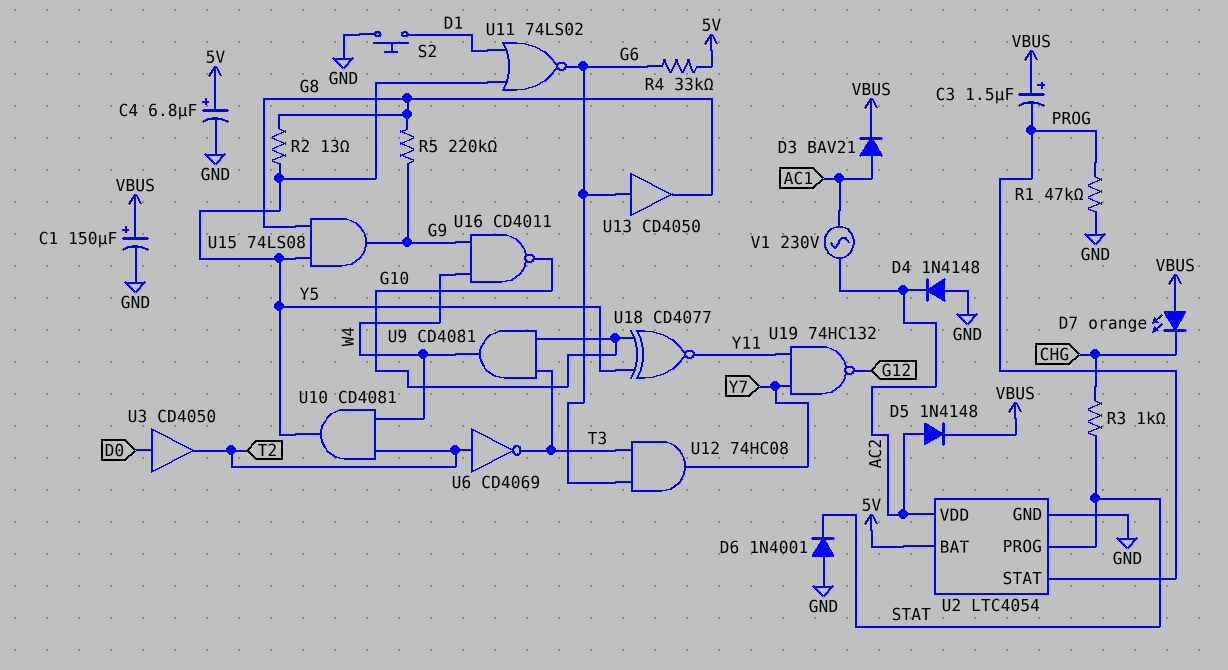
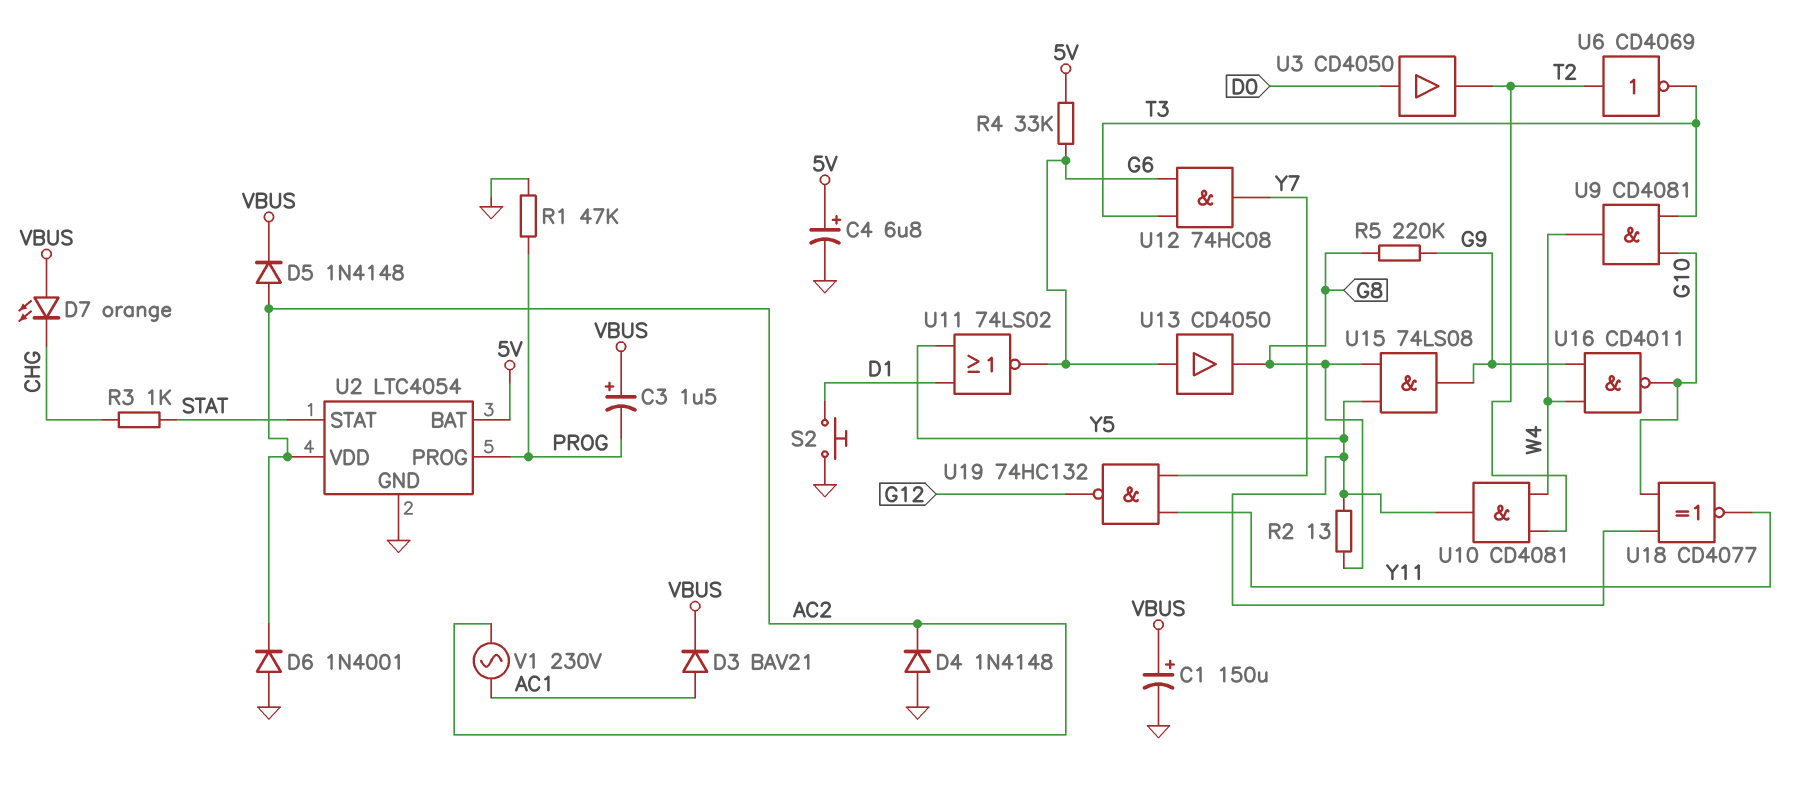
D6: diode 1N4001 (A GND, K STAT) -> diode 1N4001 (A GND, K AC2)
U2 pin PROG: STAT -> PROG
U2 pin STAT: PROG -> STAT

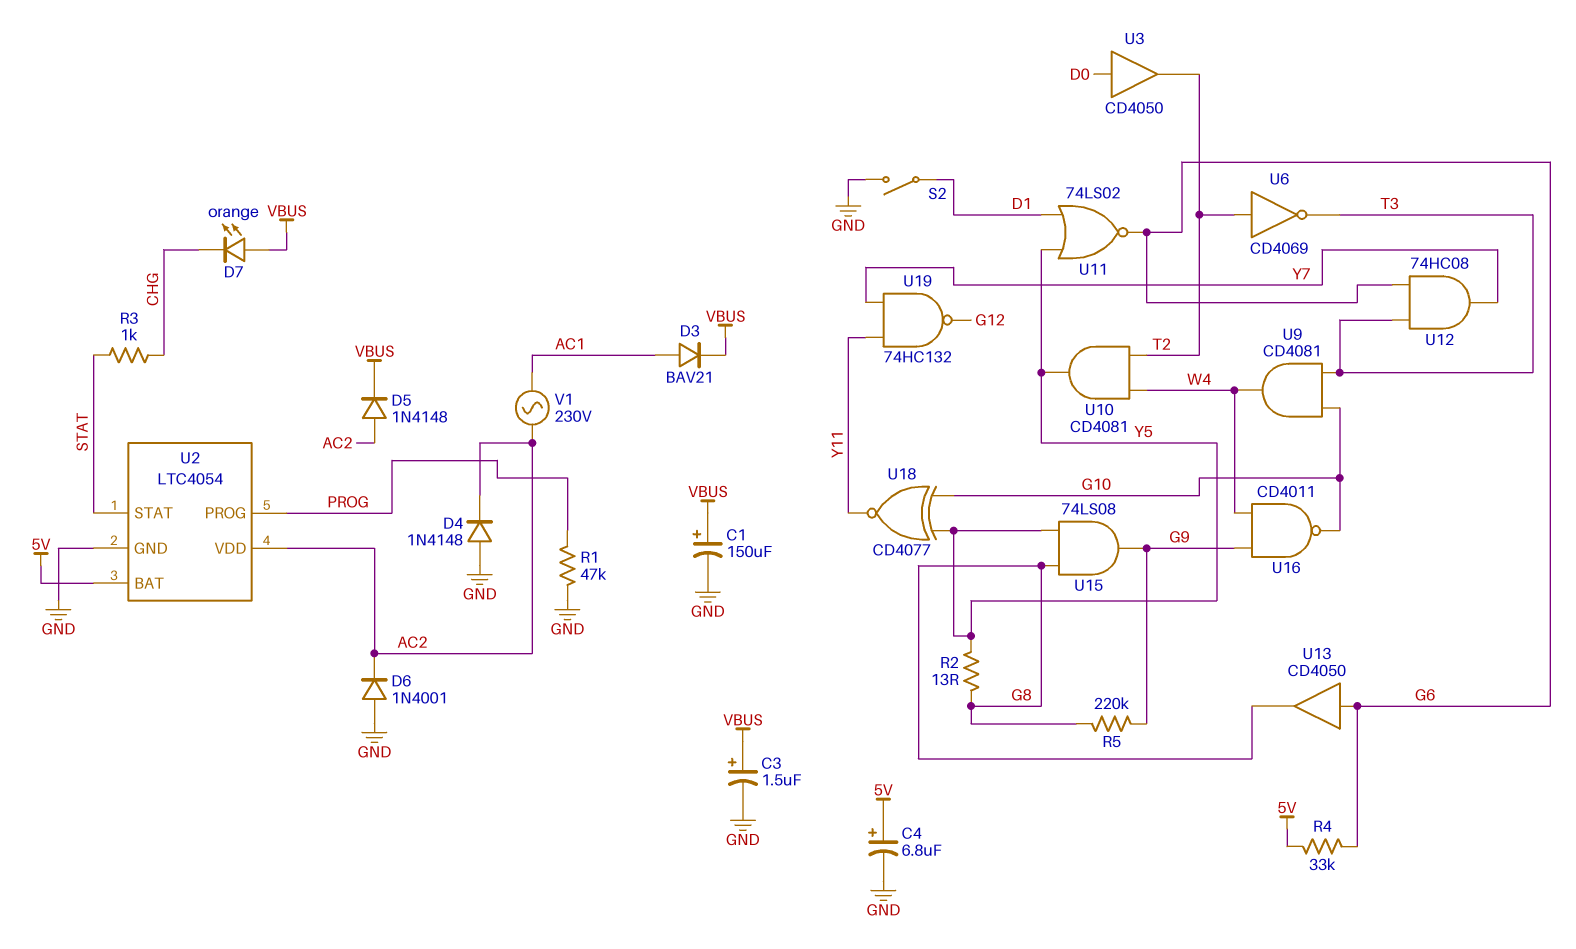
C3: 1.5uF (plus VBUS, minus PROG) -> 1.5uF (plus VBUS, minus GND)
S2: button (D1, GND) -> switch (D1, GND)

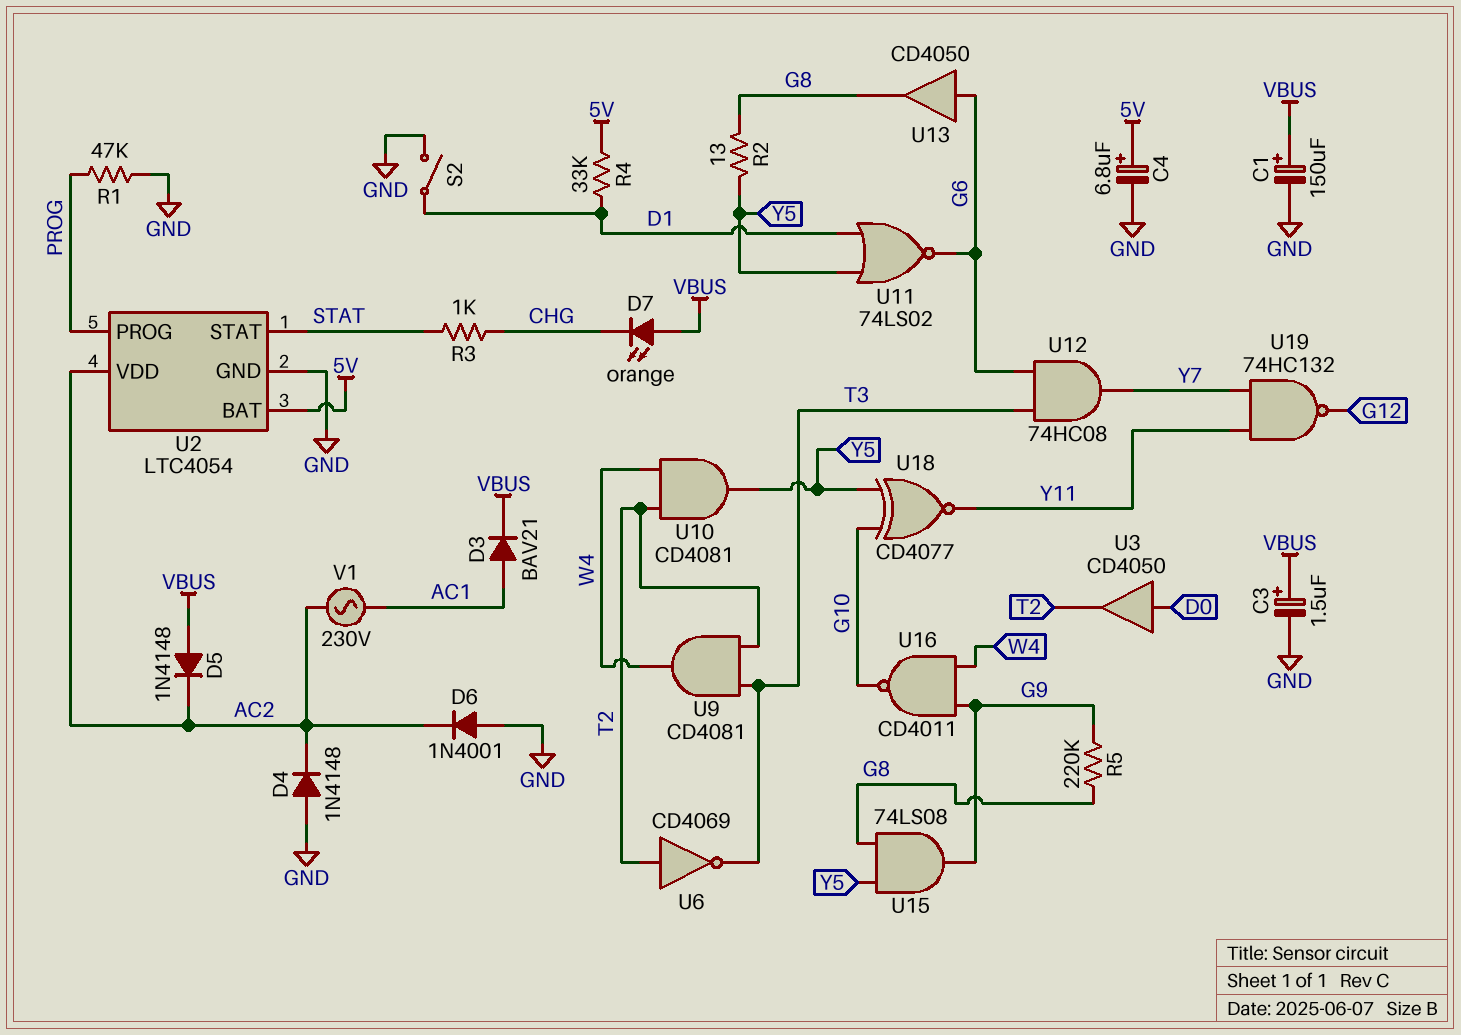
D5: diode 1N4148 (A AC2, K VBUS) -> diode 1N4148 (A VBUS, K AC2)
R4: 33k (5V, G6) -> 33k (5V, D1)
U9: AND CD4081 (in G10, in T3, out W4) -> AND CD4081 (in T2, in T3, out W4)

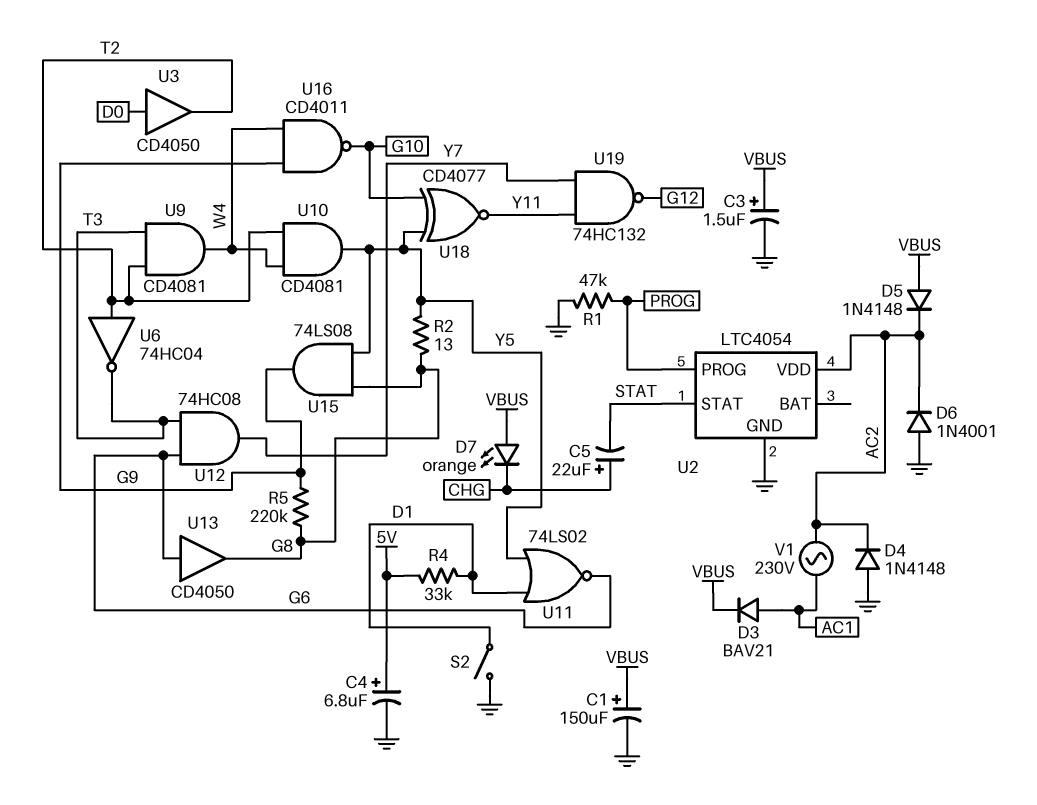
C5: none -> 22uF (plus CHG, minus STAT)
R3: 1k (CHG, STAT) -> none
U2 pin BAT: 5V -> none
U6: NOT CD4069 (in T2, out T3) -> NOT 74HC04 (in T2, out T3)

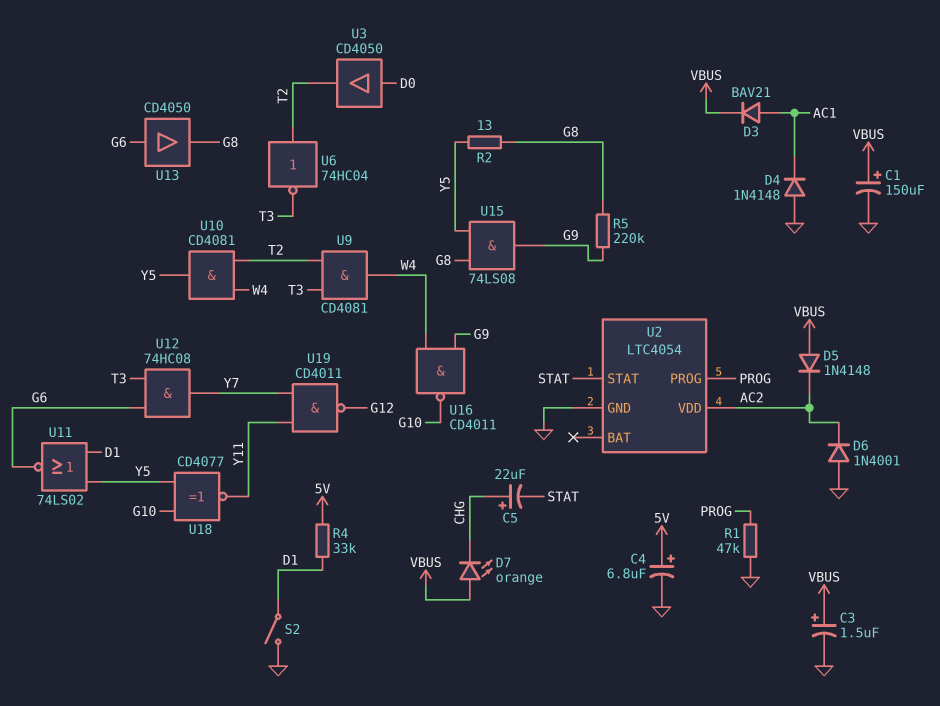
D4: diode 1N4148 (A GND, K AC2) -> diode 1N4148 (A GND, K AC1)
U19: NAND 74HC132 (in Y7, in Y11, out G12) -> NAND CD4011 (in Y7, in Y11, out G12)
V1: AC 230V (AC1, AC2) -> none

